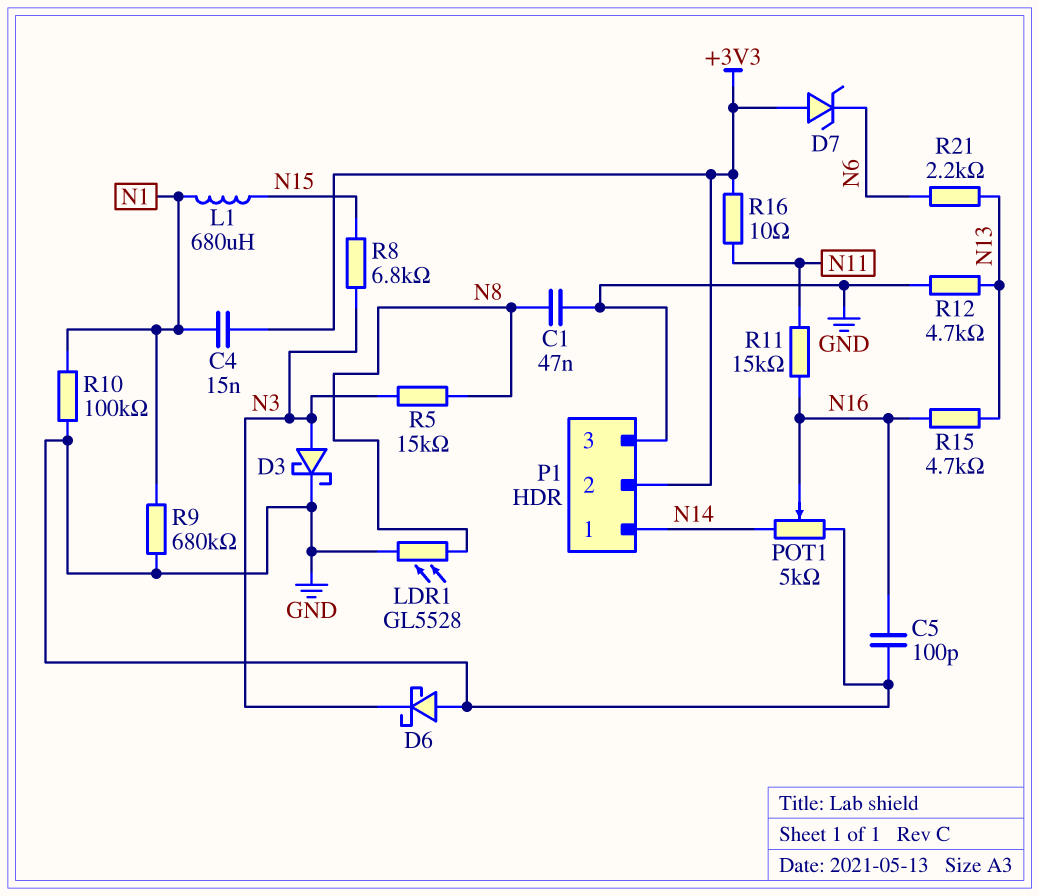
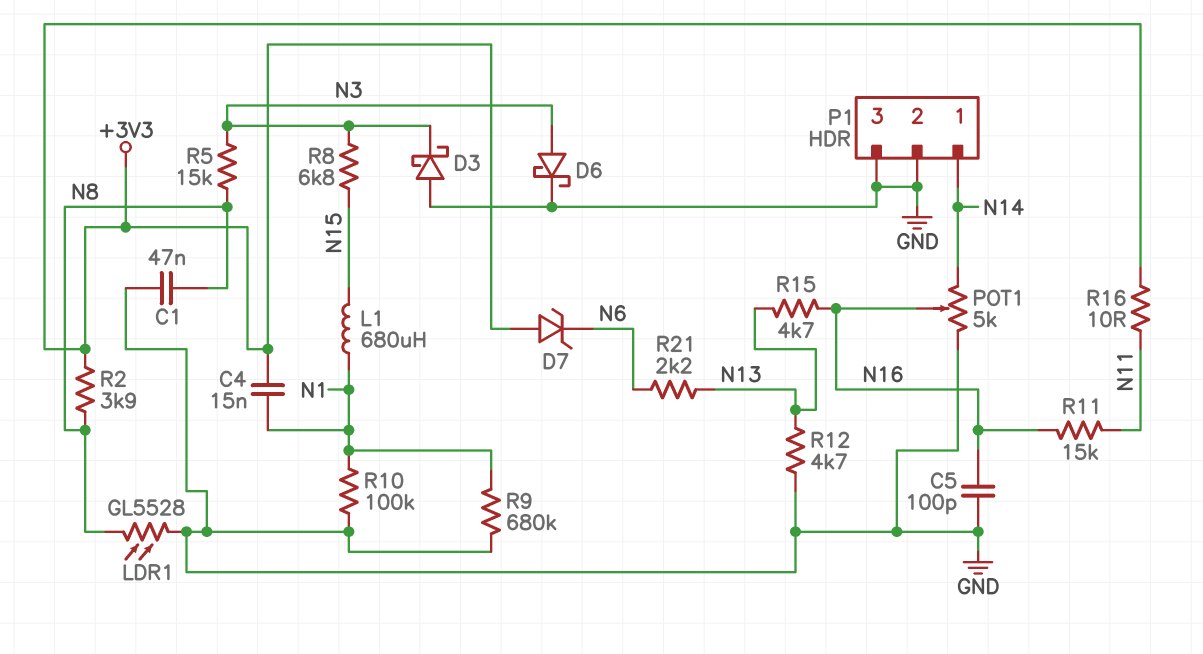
D3: schottky (A N3, K GND) -> schottky (A GND, K N3)
D6: schottky (A GND, K N3) -> schottky (A N3, K GND)
P1 pin 2: +3V3 -> GND
R2: none -> 3.9k (+3V3, N8)

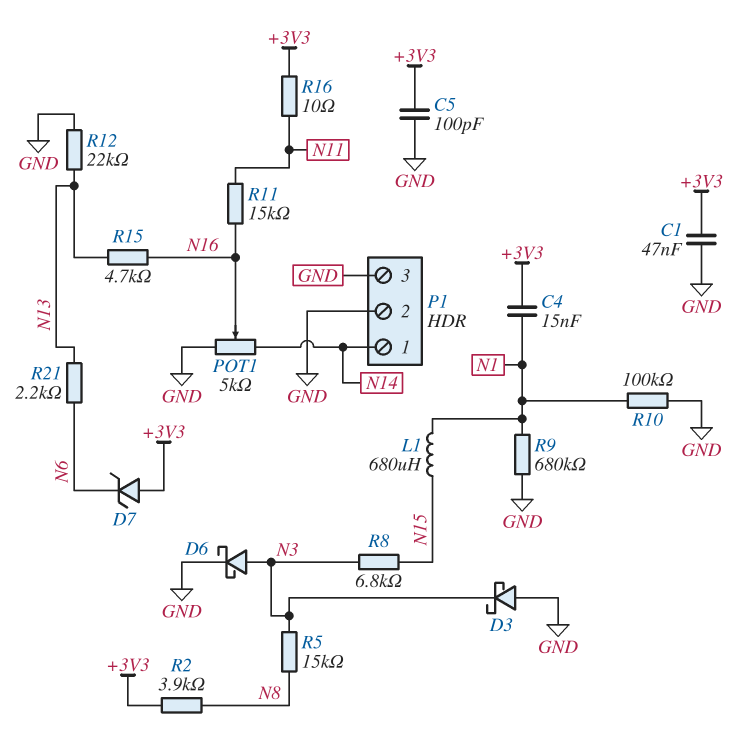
C1: 47nF (GND, N8) -> 47nF (+3V3, GND)
C5: 100pF (GND, N16) -> 100pF (+3V3, GND)
LDR1: GL5528 (GND, N8) -> none
R12: 4.7k (GND, N13) -> 22k (GND, N13)

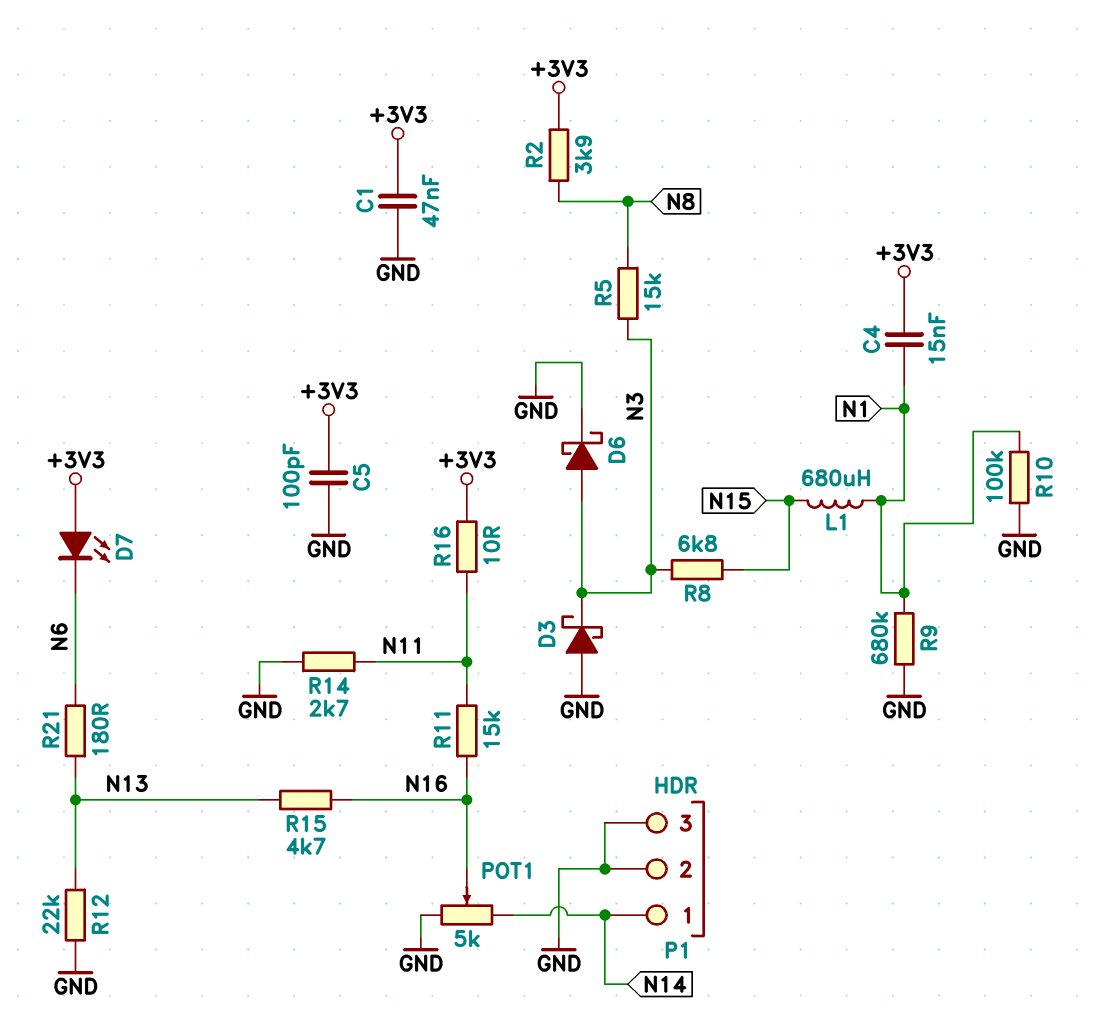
D7: zener (A +3V3, K N6) -> LED (A +3V3, K N6)
R14: none -> 2.7k (GND, N11)
R21: 2.2k (N6, N13) -> 180 (N6, N13)

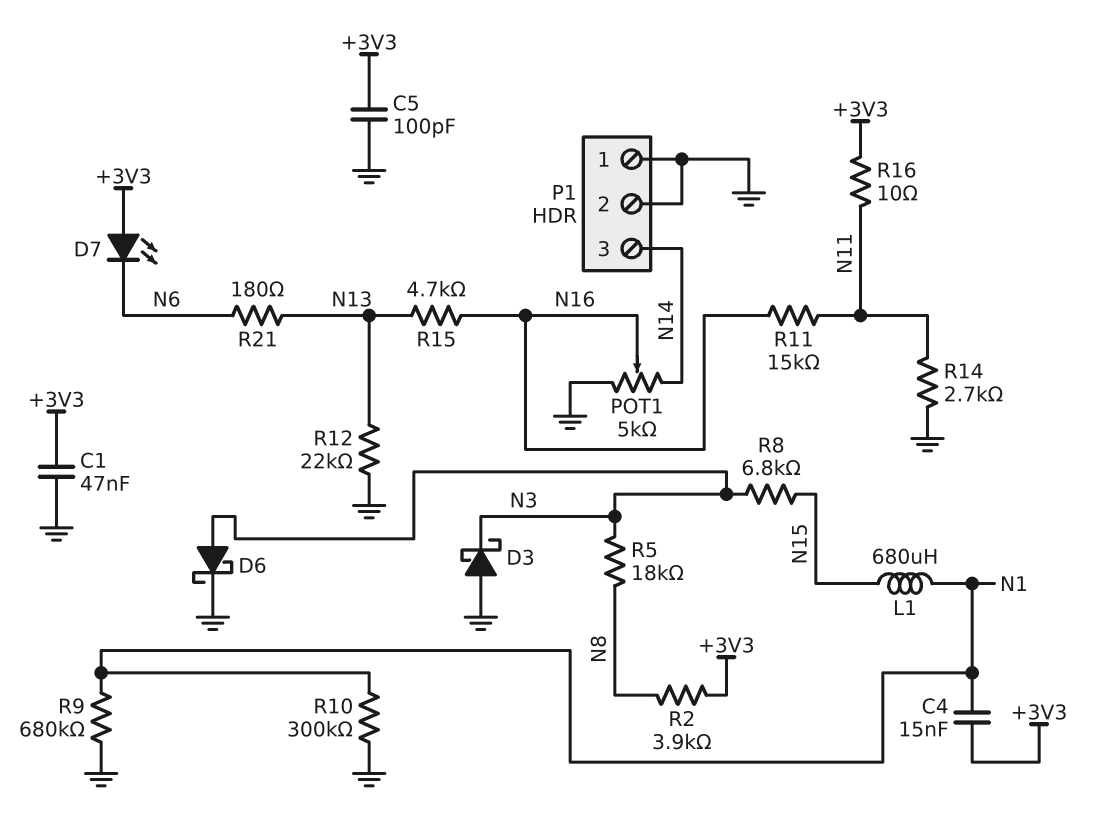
P1 pin 1: N14 -> GND
P1 pin 3: GND -> N14
R5: 15k (N3, N8) -> 18k (N3, N8)
R10: 100k (GND, N1) -> 300k (GND, N1)

